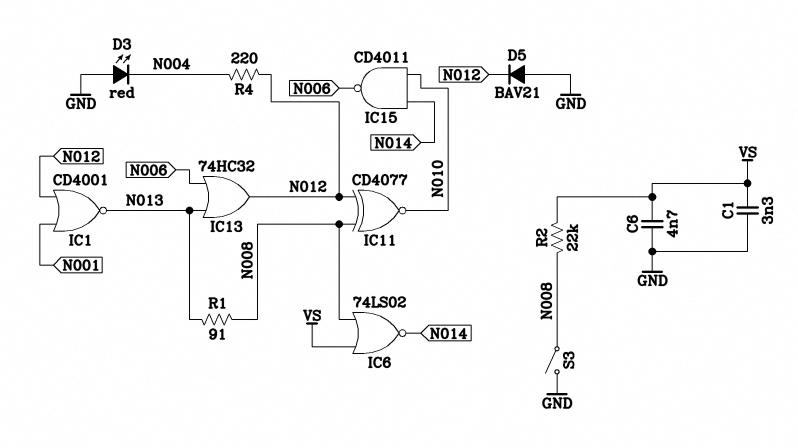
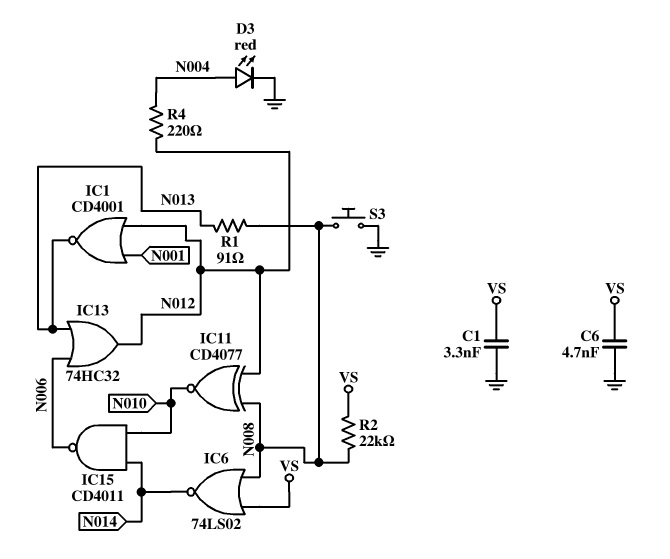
D3: LED red (A GND, K N004) -> LED red (A N004, K GND)
D5: diode BAV21 (A GND, K N012) -> none
S3: switch (GND, N008) -> button (GND, N008)

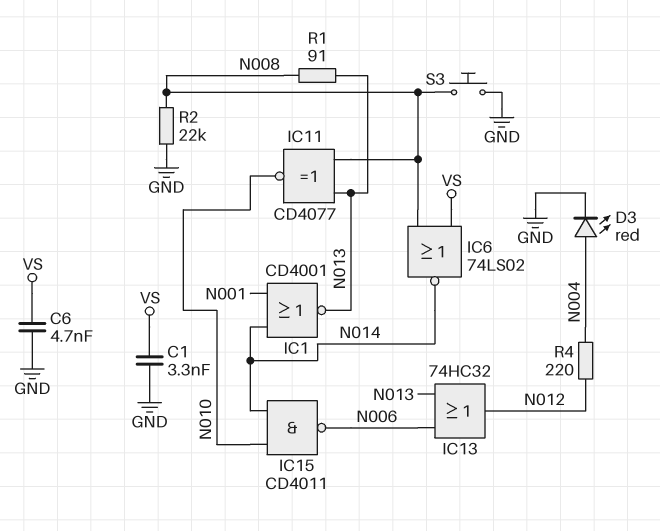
IC1: NOR CD4001 (in N001, in N012, out N013) -> NOR CD4001 (in N001, in N014, out N013)
IC11: XNOR CD4077 (in N008, in N012, out N010) -> XNOR CD4077 (in N008, in N013, out N010)
R2: 22k (N008, VS) -> 22k (GND, N008)

